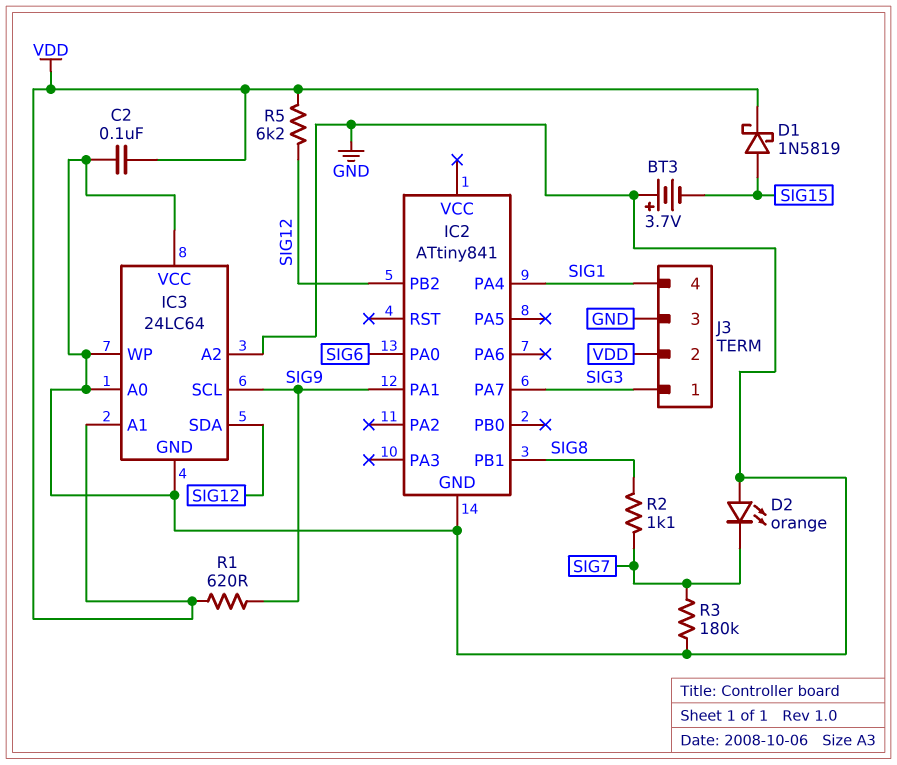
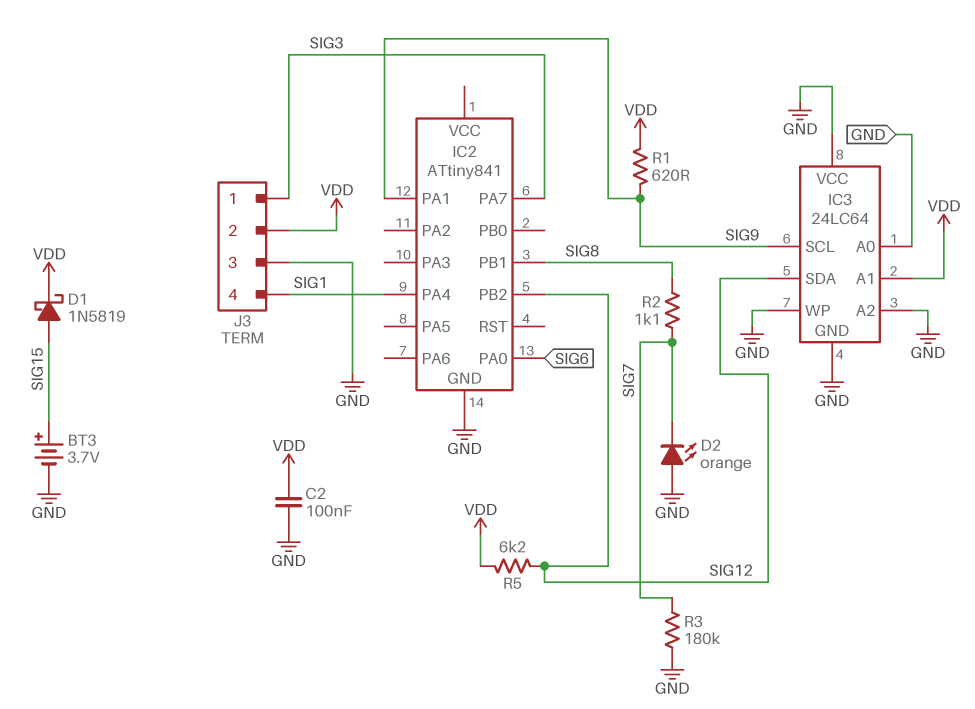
BT3: 3.7V (plus GND, minus SIG15) -> 3.7V (plus SIG15, minus GND)

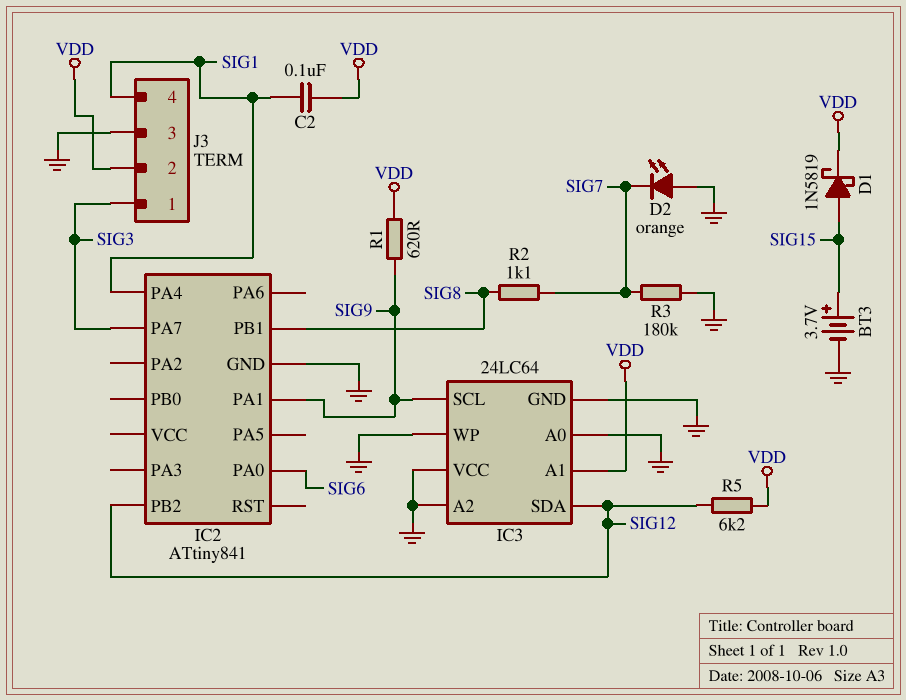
C2: 100nF (GND, VDD) -> 100nF (SIG1, VDD)

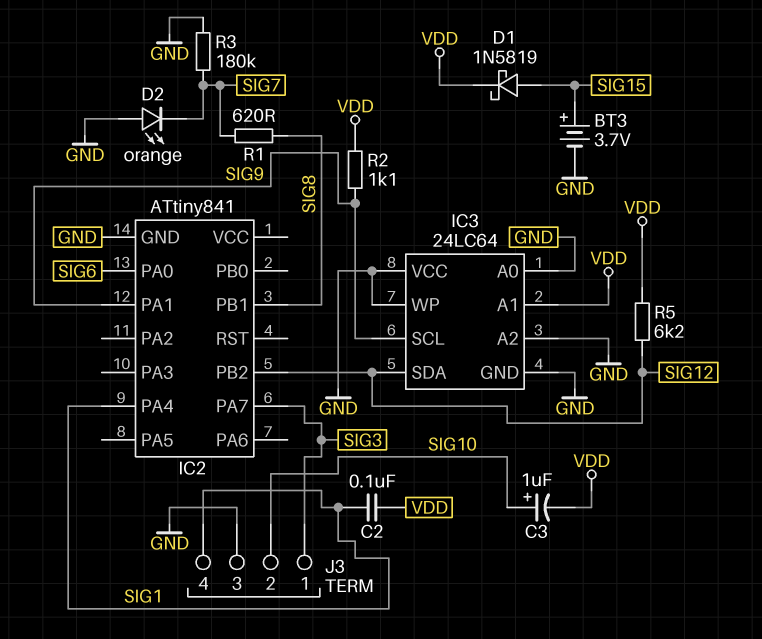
C3: none -> 1uF (plus SIG10, minus VDD)
J3 pin 2: VDD -> SIG10
R1: 620 (SIG9, VDD) -> 620 (SIG7, SIG8)
R2: 1.1k (SIG7, SIG8) -> 1.1k (SIG9, VDD)

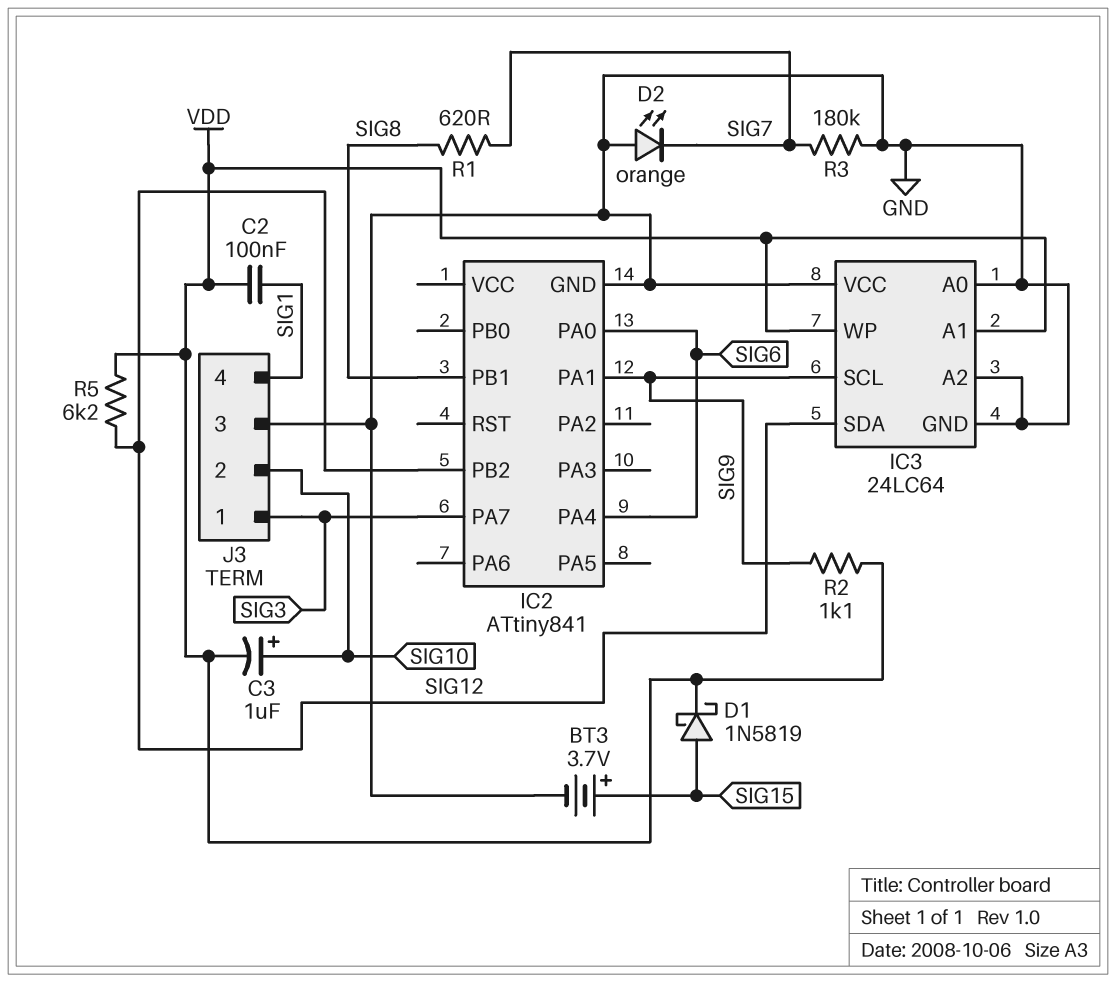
IC2 pin PA4: SIG1 -> SIG6
IC3 pin WP: GND -> VDD

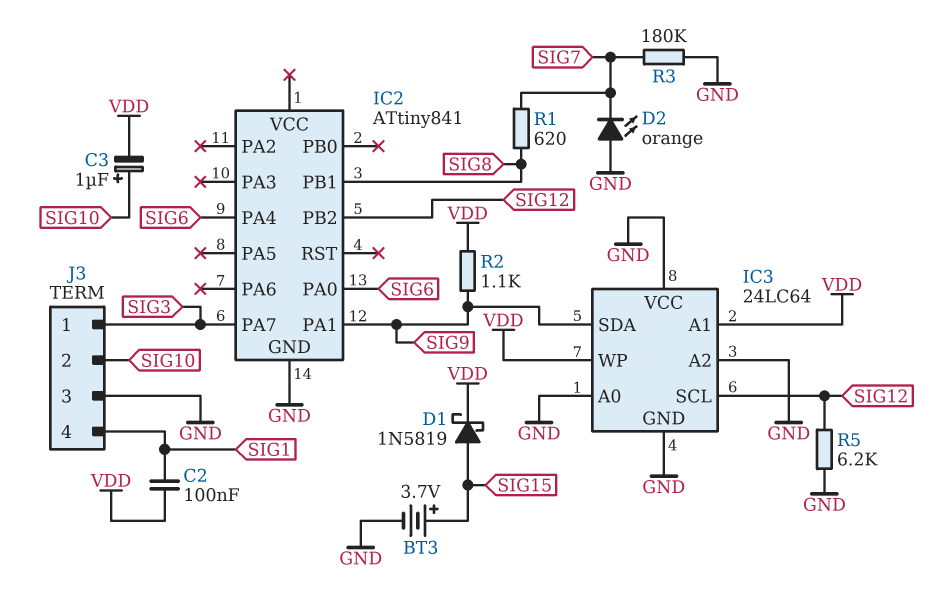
IC3 pin SCL: SIG9 -> SIG12
IC3 pin SDA: SIG12 -> SIG9
R5: 6.2k (SIG12, VDD) -> 6.2k (GND, SIG12)

